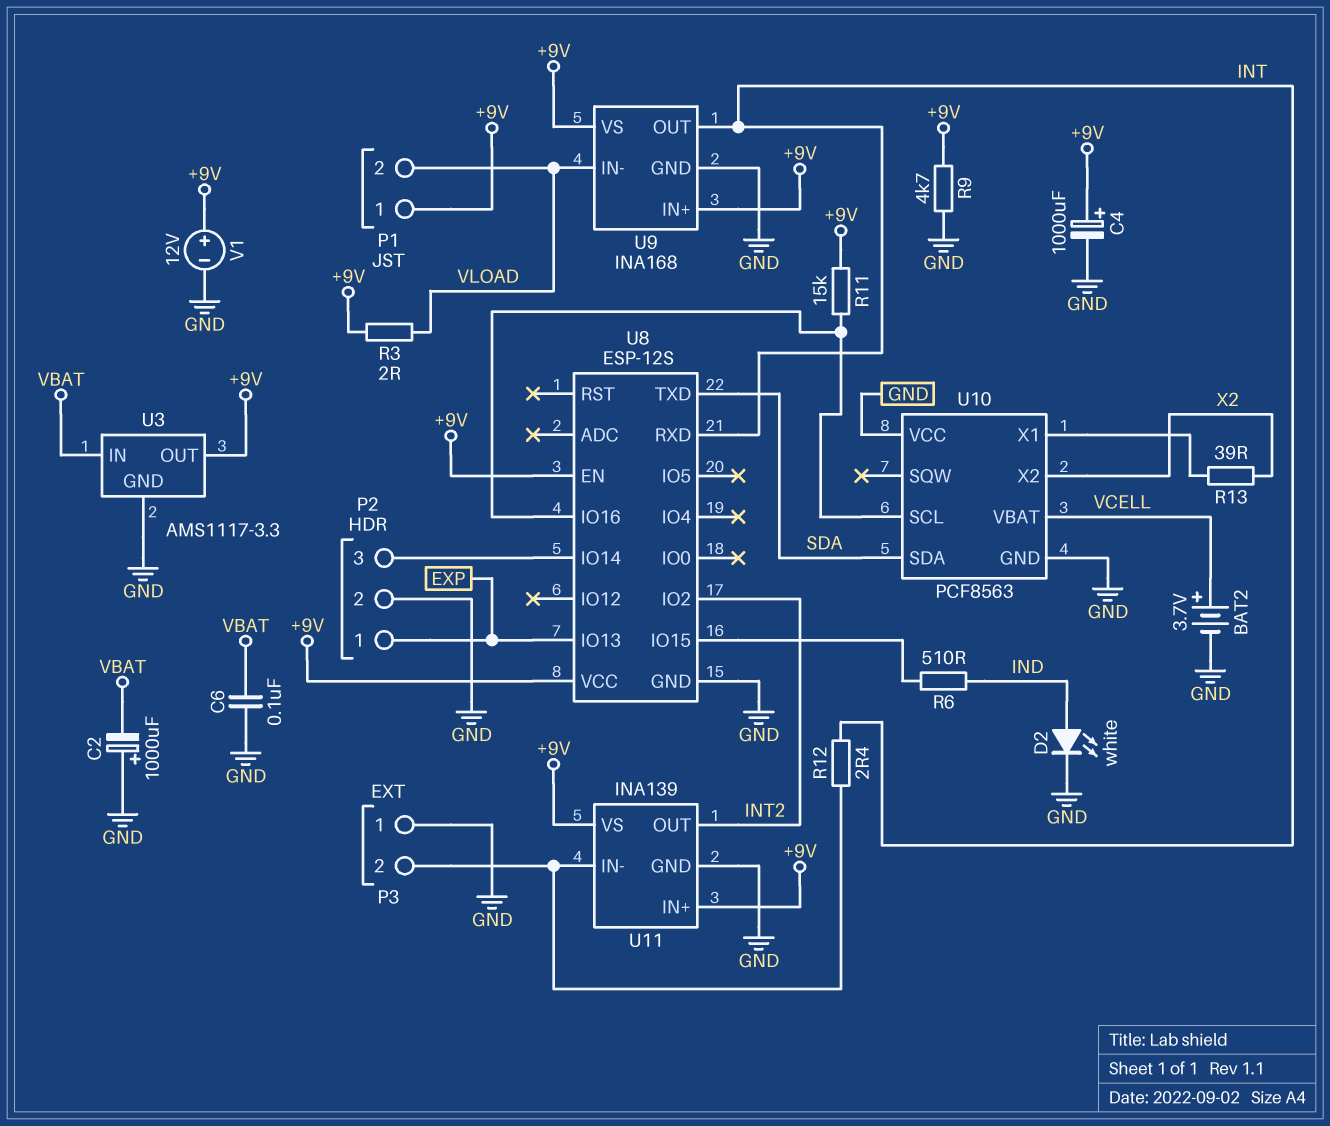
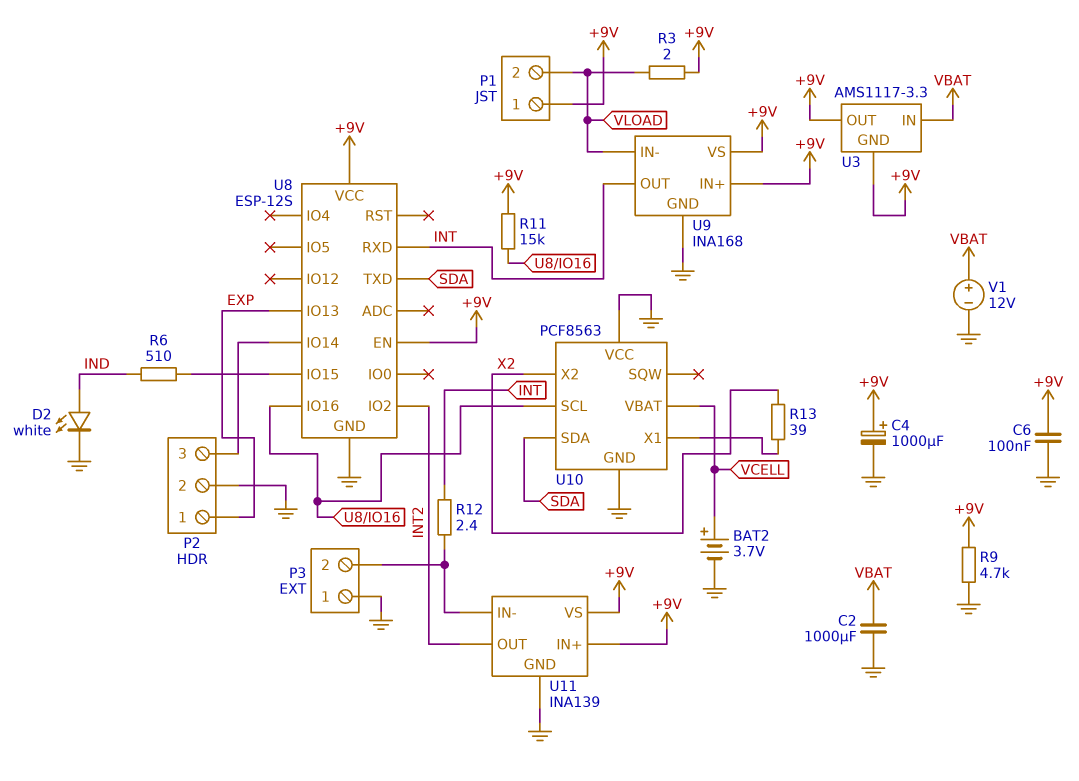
C2: 1000uF (plus GND, minus VBAT) -> 1000uF (GND, VBAT)
C6: 100nF (GND, VBAT) -> 100nF (+9V, GND)
U3 pin GND: GND -> +9V
V1: 12V (plus +9V, minus GND) -> 12V (plus VBAT, minus GND)

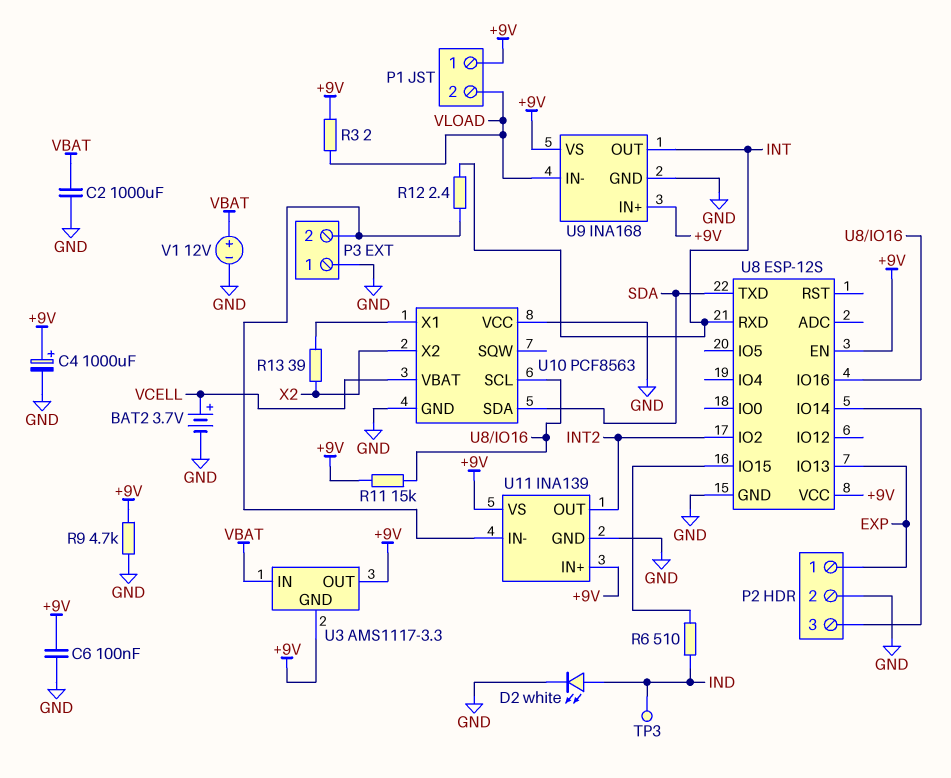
TP3: none -> test point (IND)

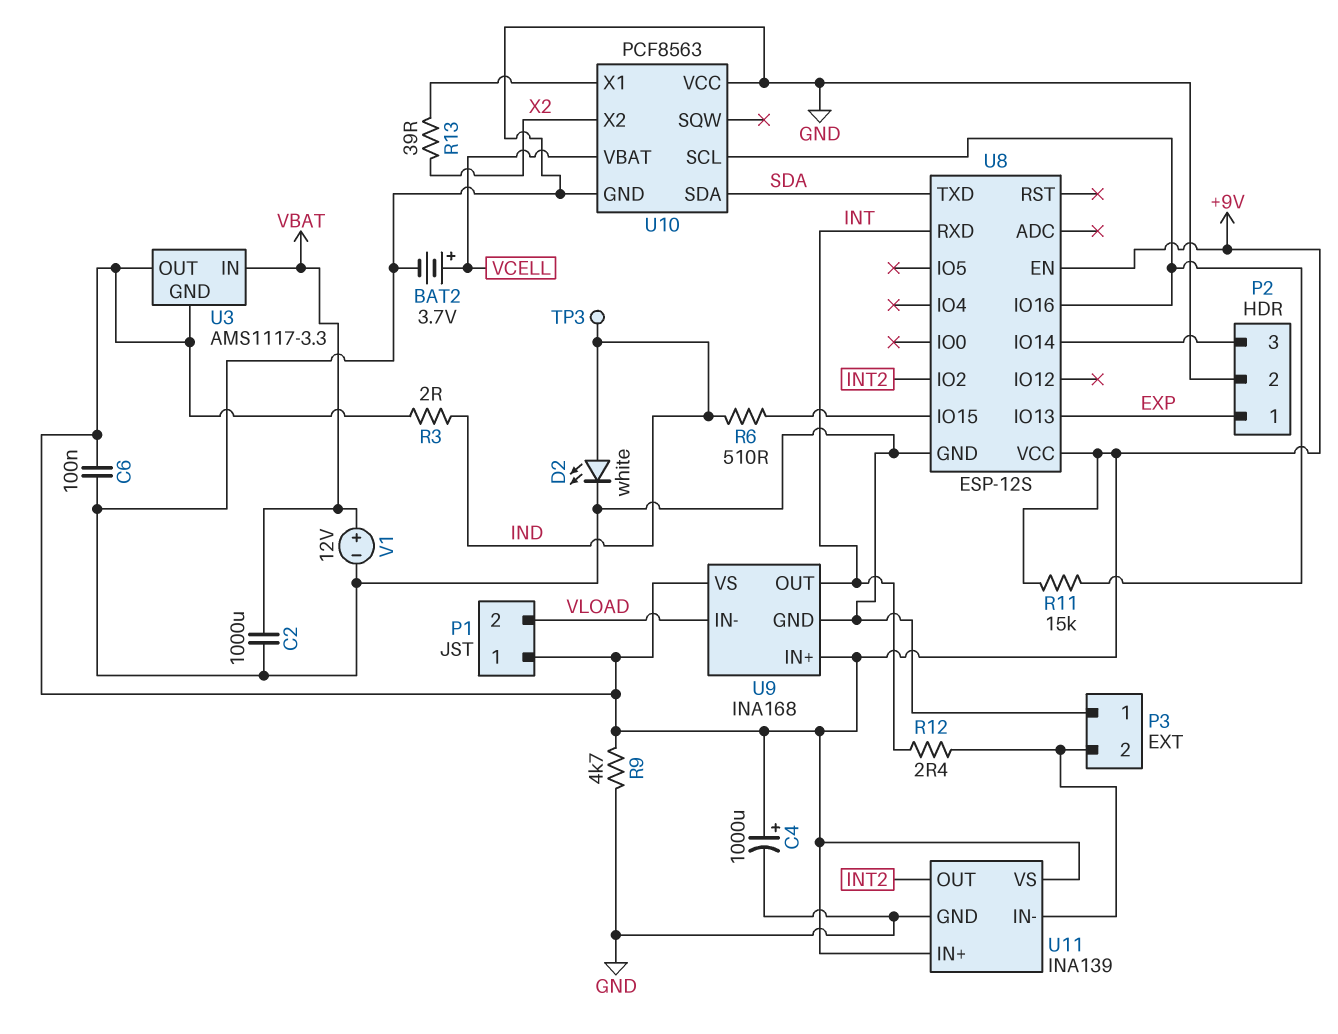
R3: 2 (+9V, VLOAD) -> 2 (+9V, IND)

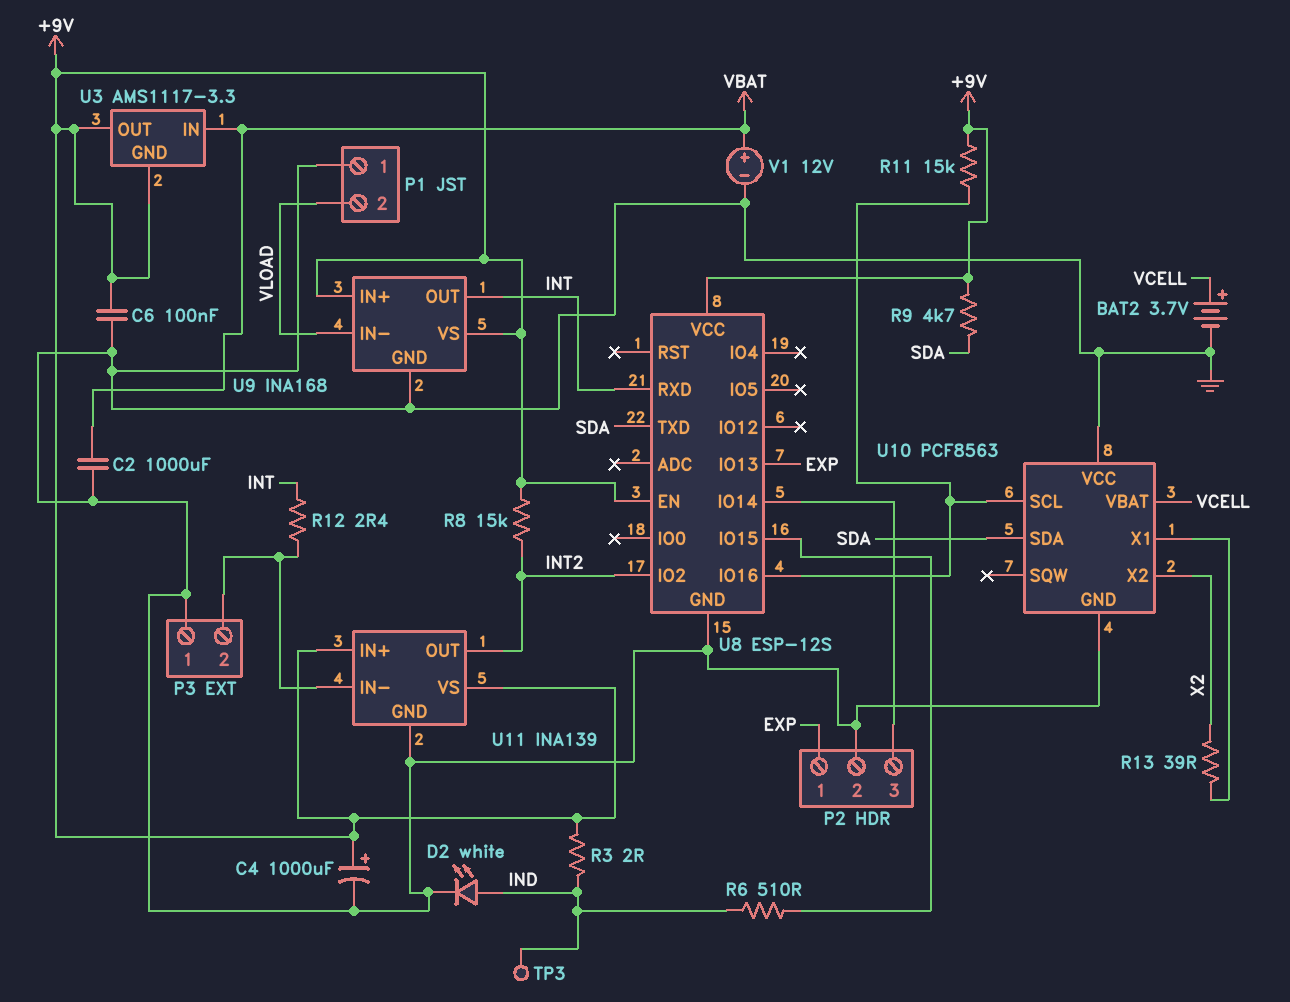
P1 pin 1: +9V -> GND
R8: none -> 15k (+9V, INT2)
R9: 4.7k (+9V, GND) -> 4.7k (+9V, SDA)

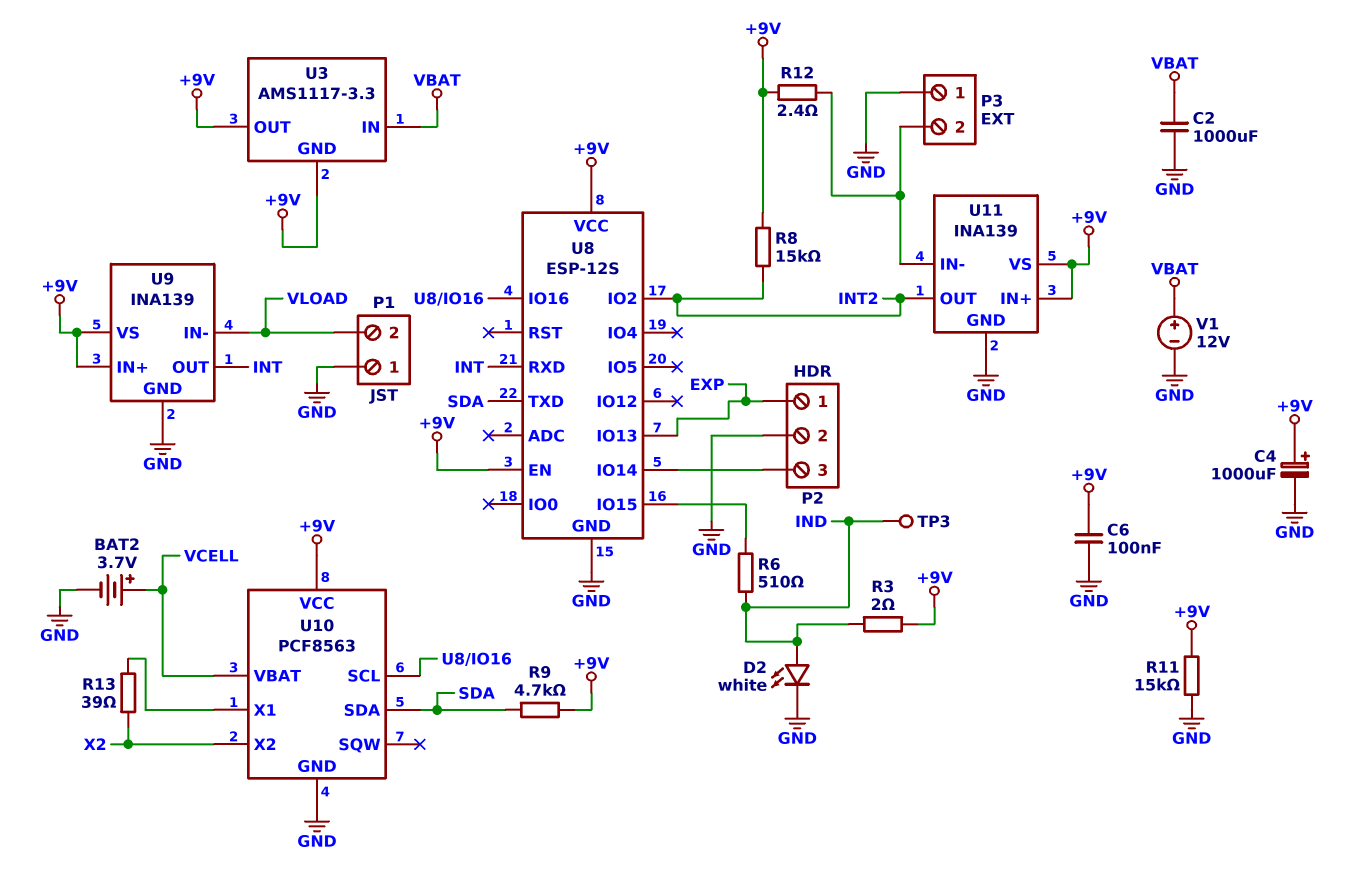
R11: 15k (+9V, U8/IO16) -> 15k (+9V, GND)
R12: 2.4 (INT, P3/2) -> 2.4 (+9V, P3/2)
U9: INA168 -> INA139
U10 pin VCC: GND -> +9V

